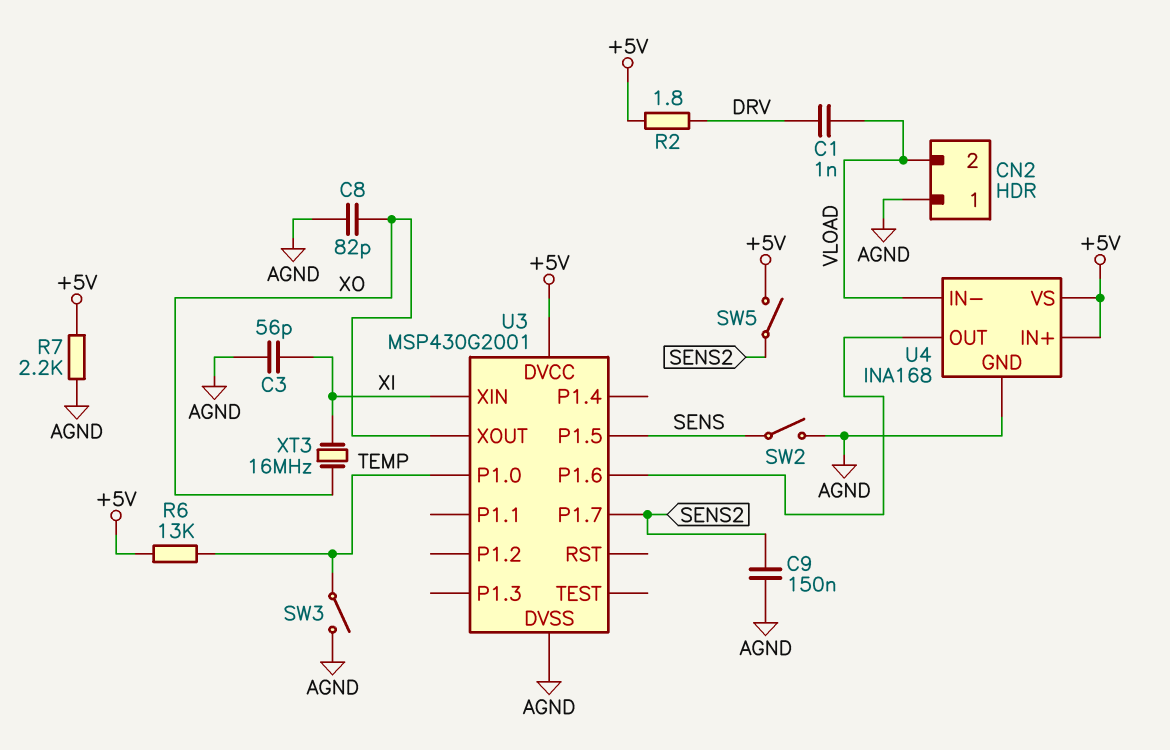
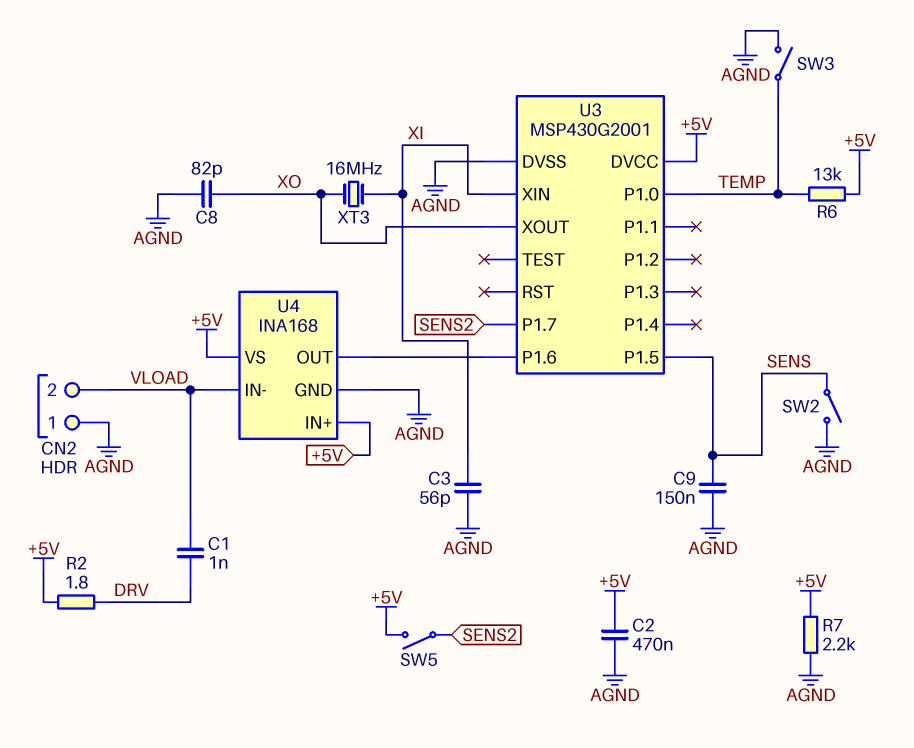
C2: none -> 470nF (+5V, AGND)
C9: 150nF (AGND, SENS2) -> 150nF (AGND, SENS)

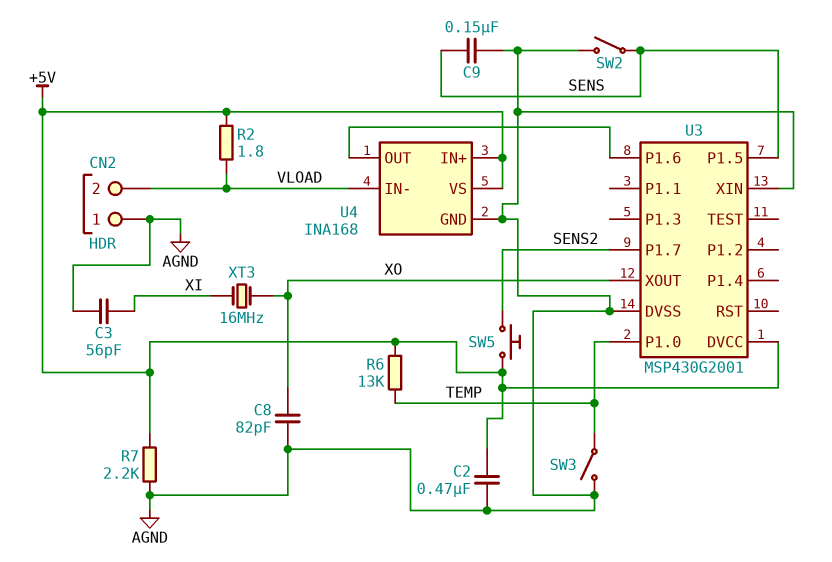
C1: 1nF (DRV, VLOAD) -> none
R2: 1.8 (+5V, DRV) -> 1.8 (+5V, VLOAD)
SW5: switch (+5V, SENS2) -> button (+5V, SENS2)
U3 pin XIN: XI -> AGND

